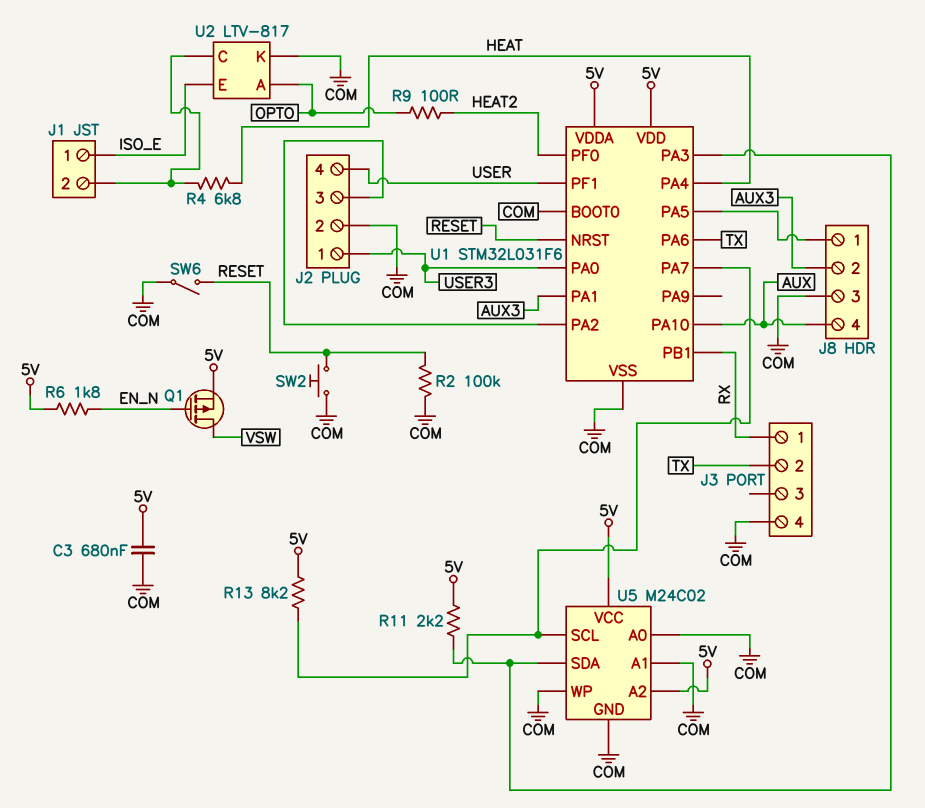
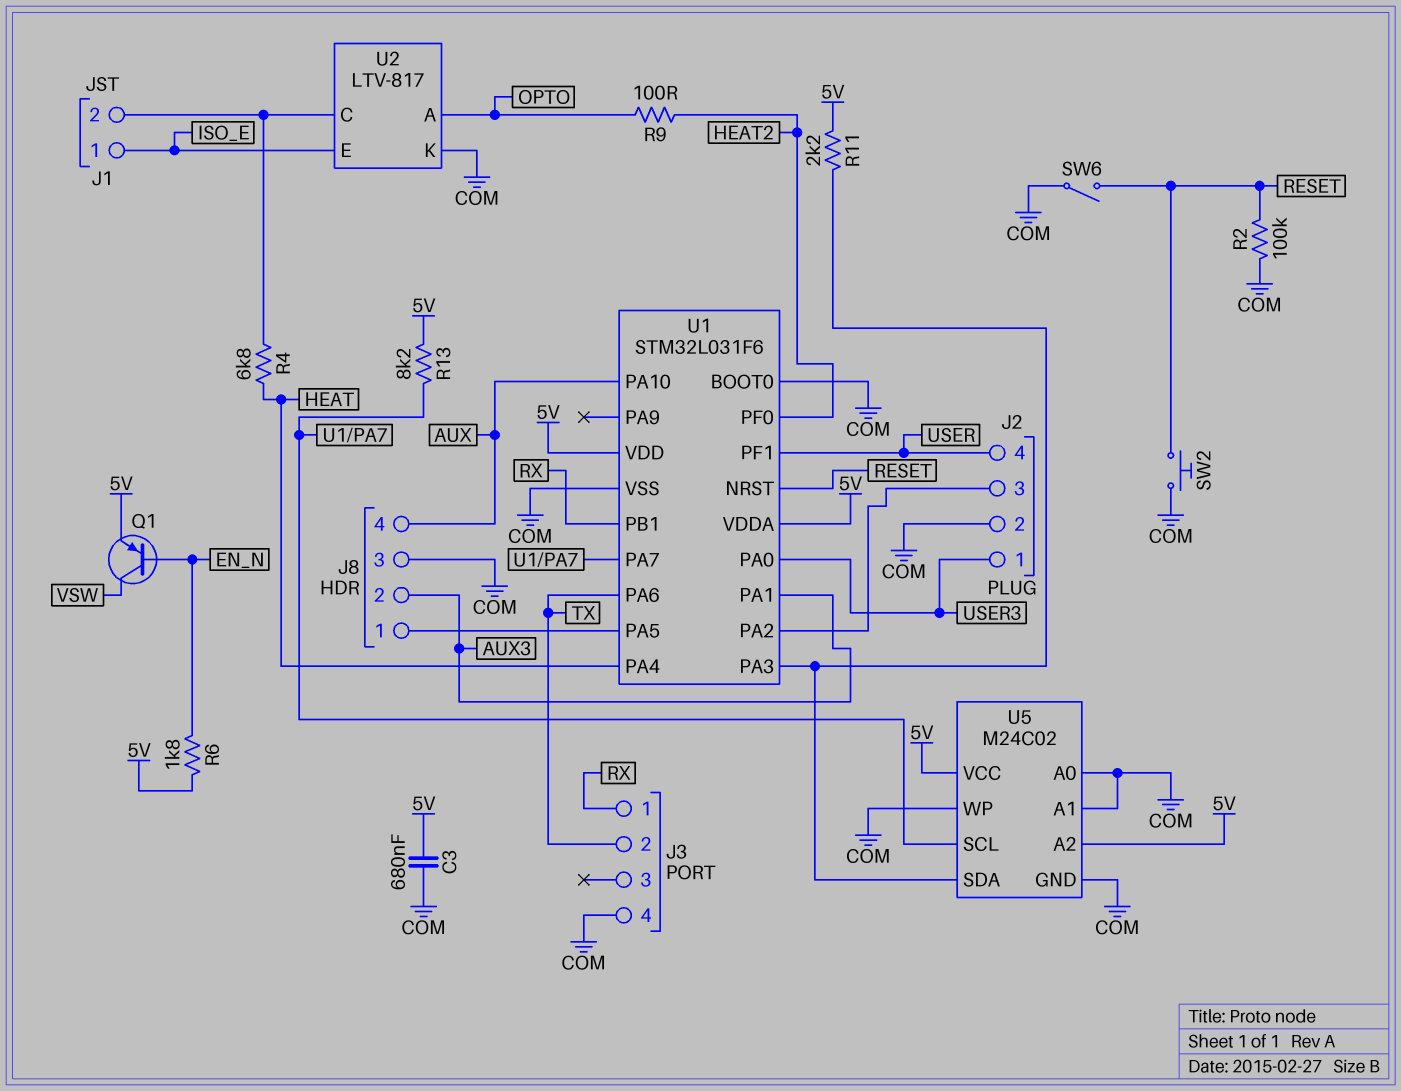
Q1: PMOS (G EN_N, D VSW, S 5V) -> PNP (B EN_N, C VSW, E 5V)

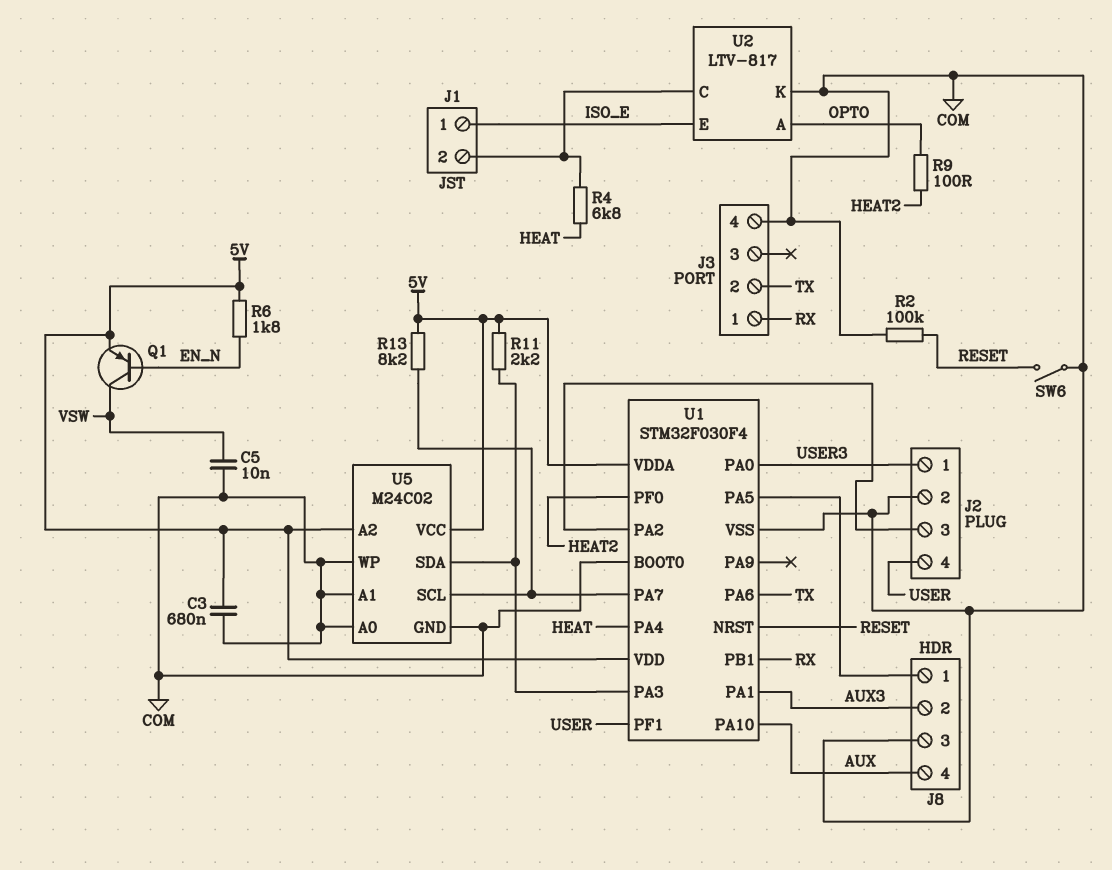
C5: none -> 10nF (COM, VSW)
SW2: button (COM, RESET) -> none
U1: STM32L031F6 -> STM32F030F4

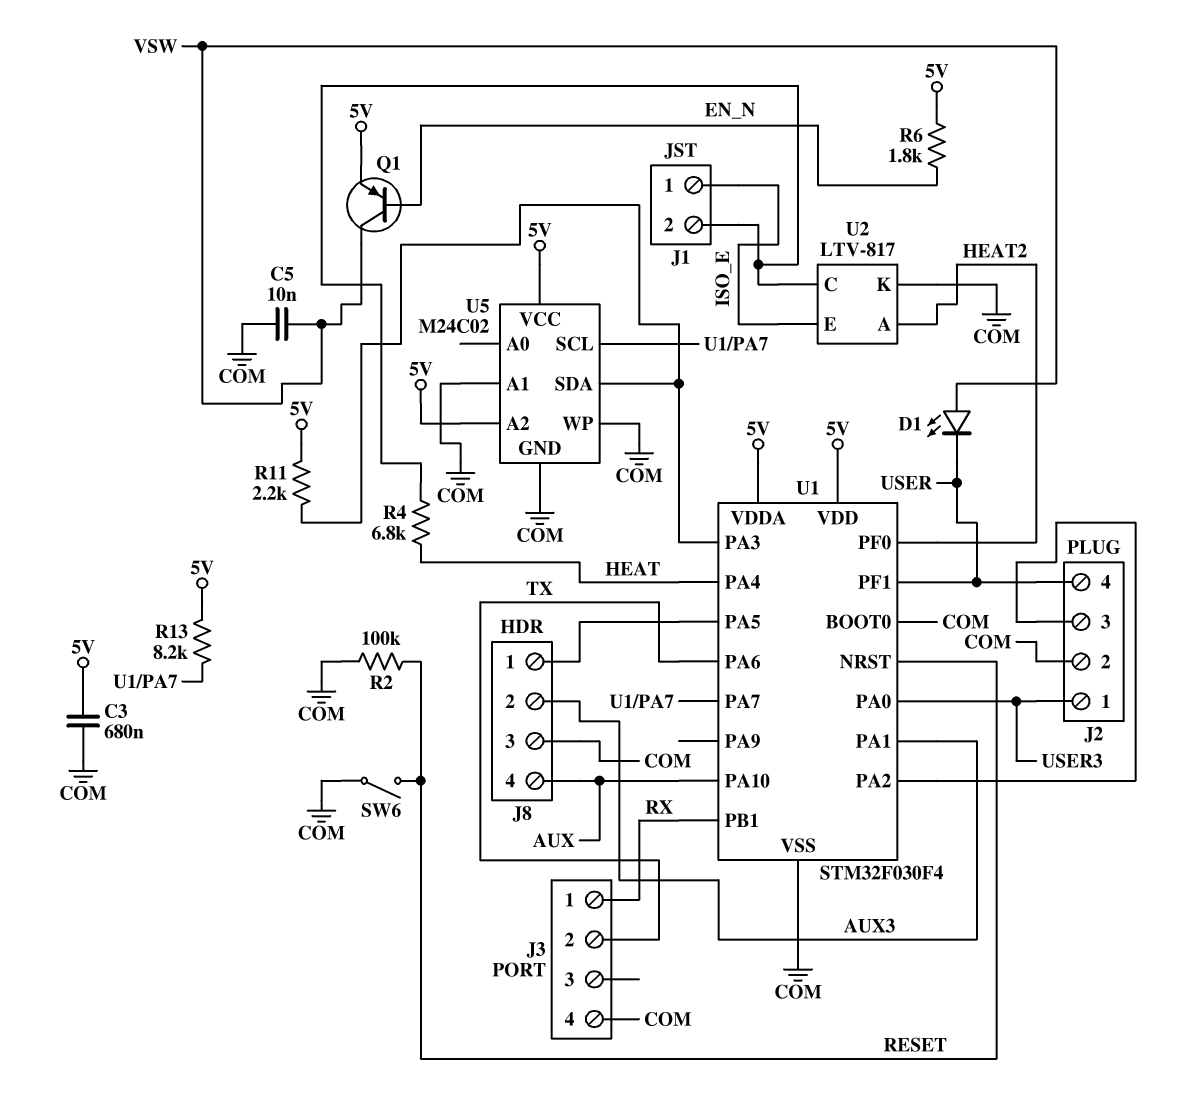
D1: none -> LED (A VSW, K USER)
R9: 100 (HEAT2, OPTO) -> none
U2 pin A: OPTO -> HEAT2
U5 pin A0: COM -> none

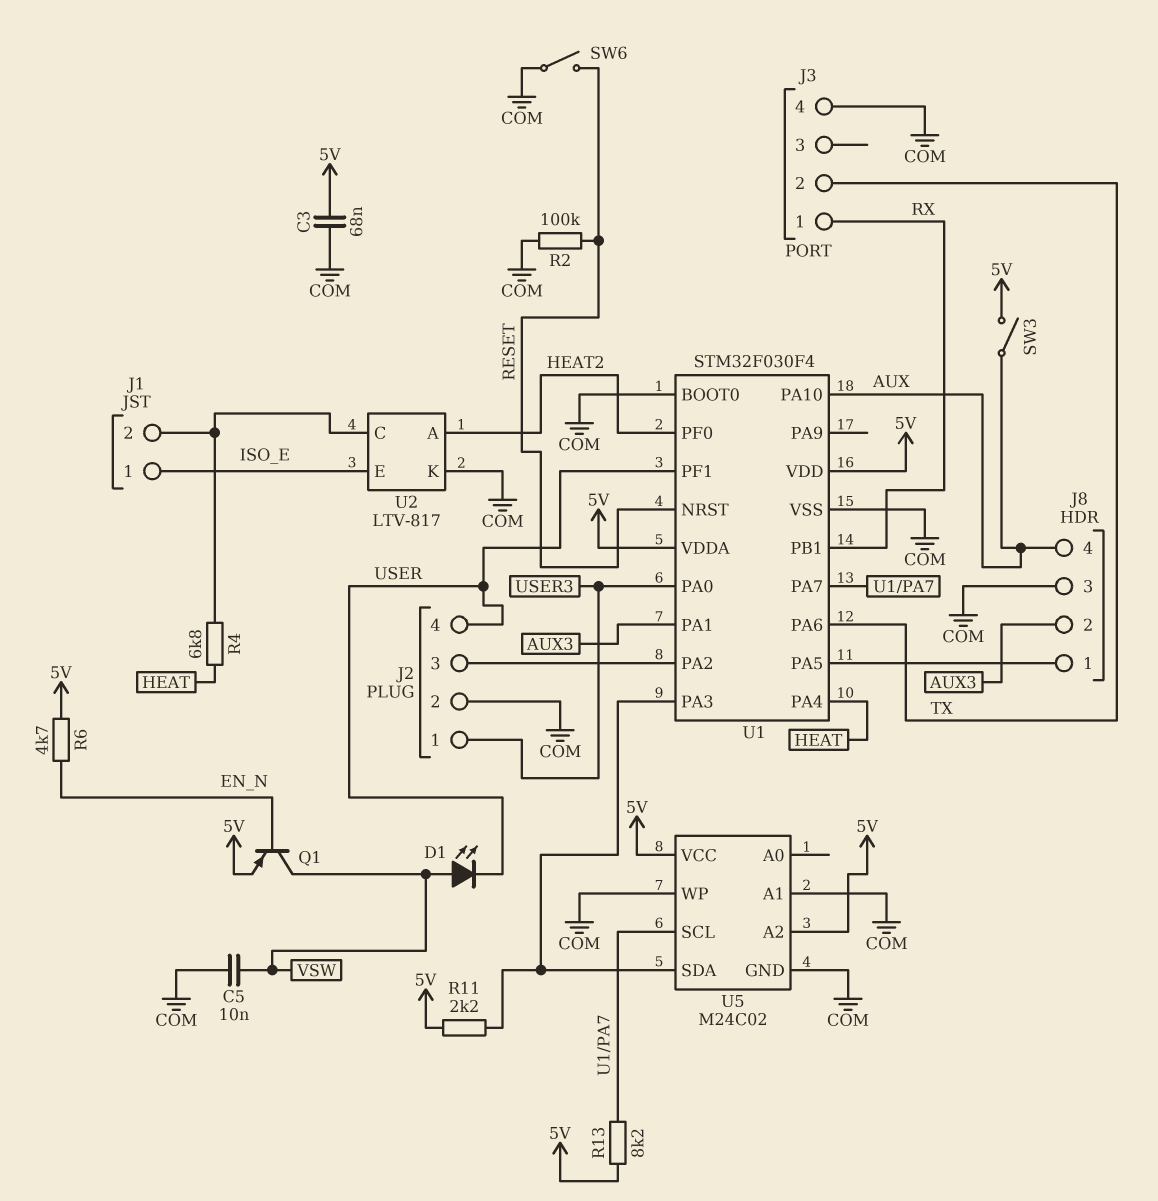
C3: 680nF (5V, COM) -> 68nF (5V, COM)
R6: 1.8k (5V, EN_N) -> 4.7k (5V, EN_N)
SW3: none -> switch (5V, AUX)

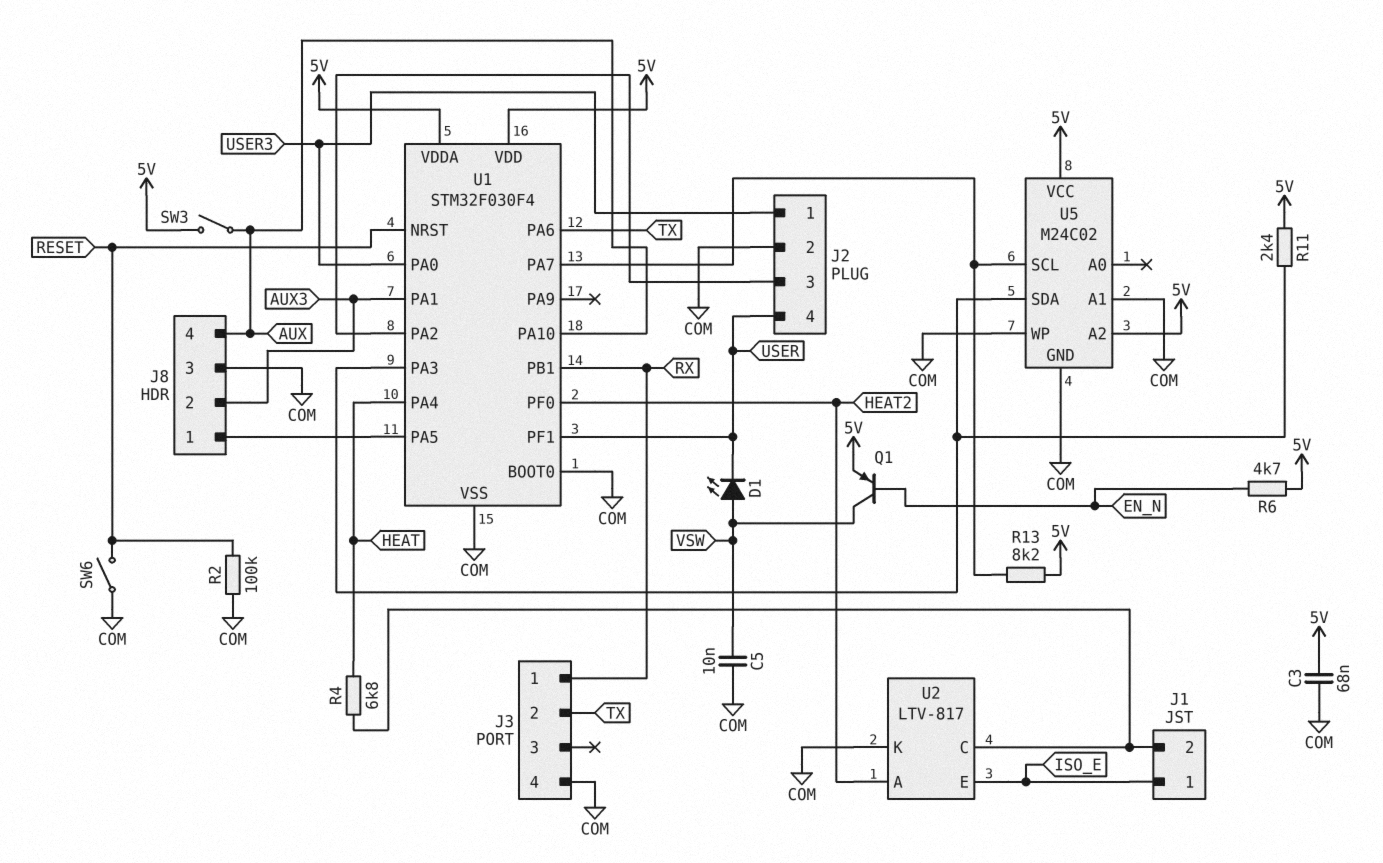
R11: 2.2k (5V, U1/PA3) -> 2.4k (5V, U1/PA3)

